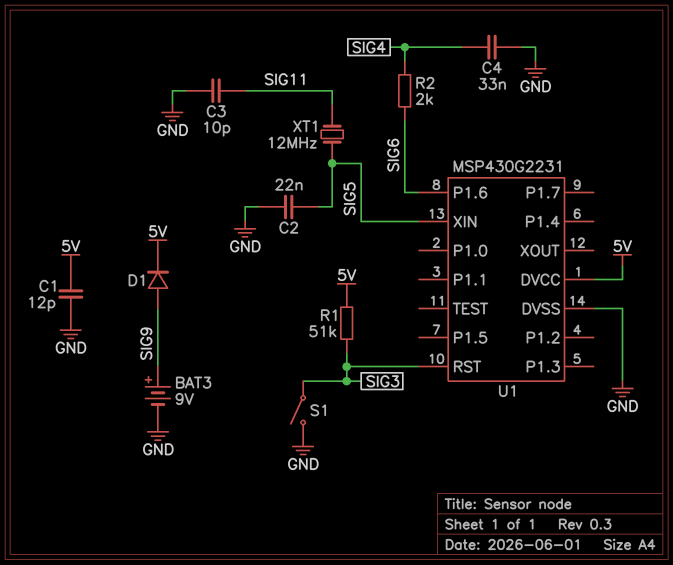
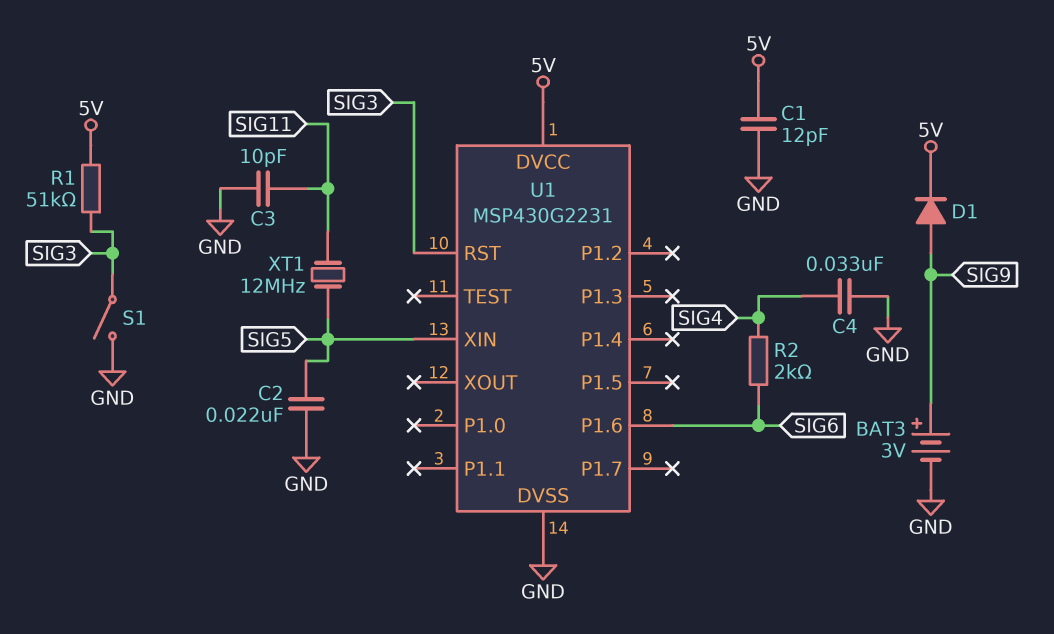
BAT3: 9V (plus SIG9, minus GND) -> 3V (plus SIG9, minus GND)

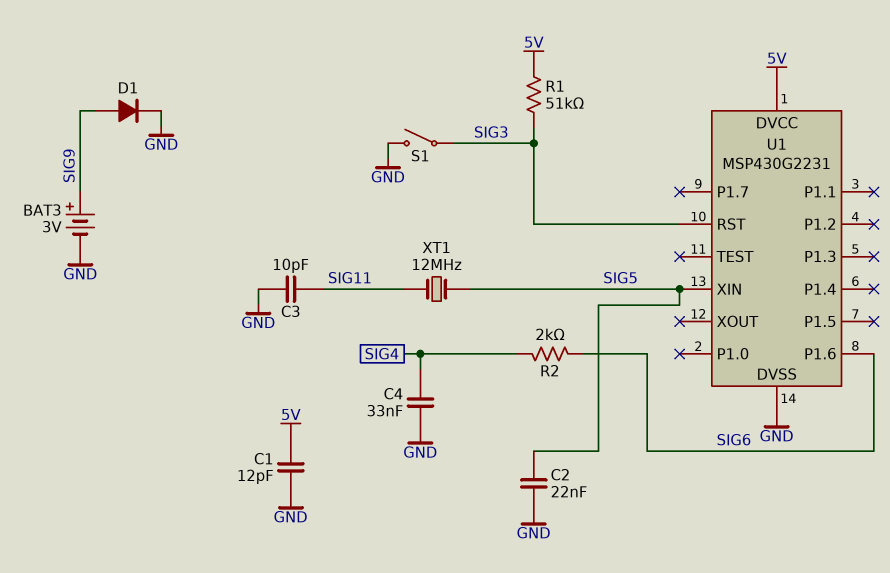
D1: diode (A SIG9, K 5V) -> diode (A SIG9, K GND)

